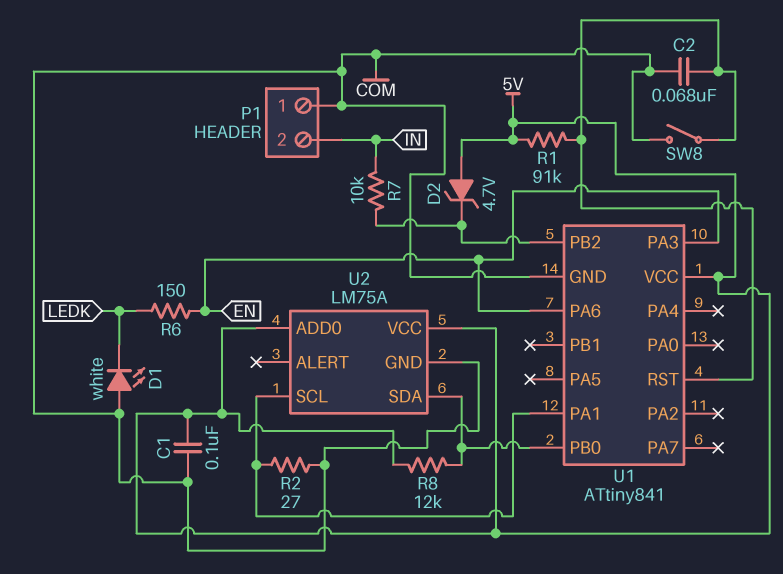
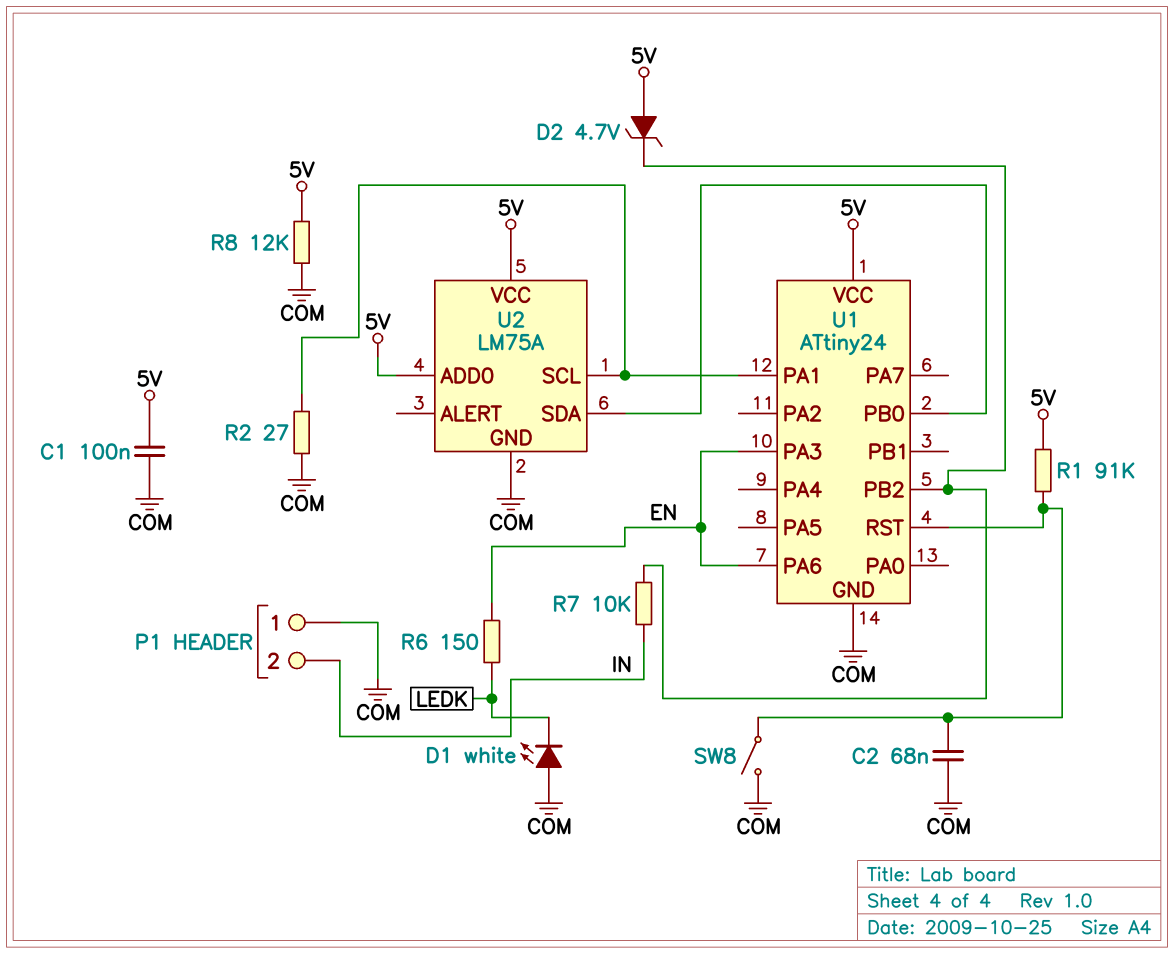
R8: 12k (5V, U1/PB0) -> 12k (5V, COM)
U1: ATtiny841 -> ATtiny24

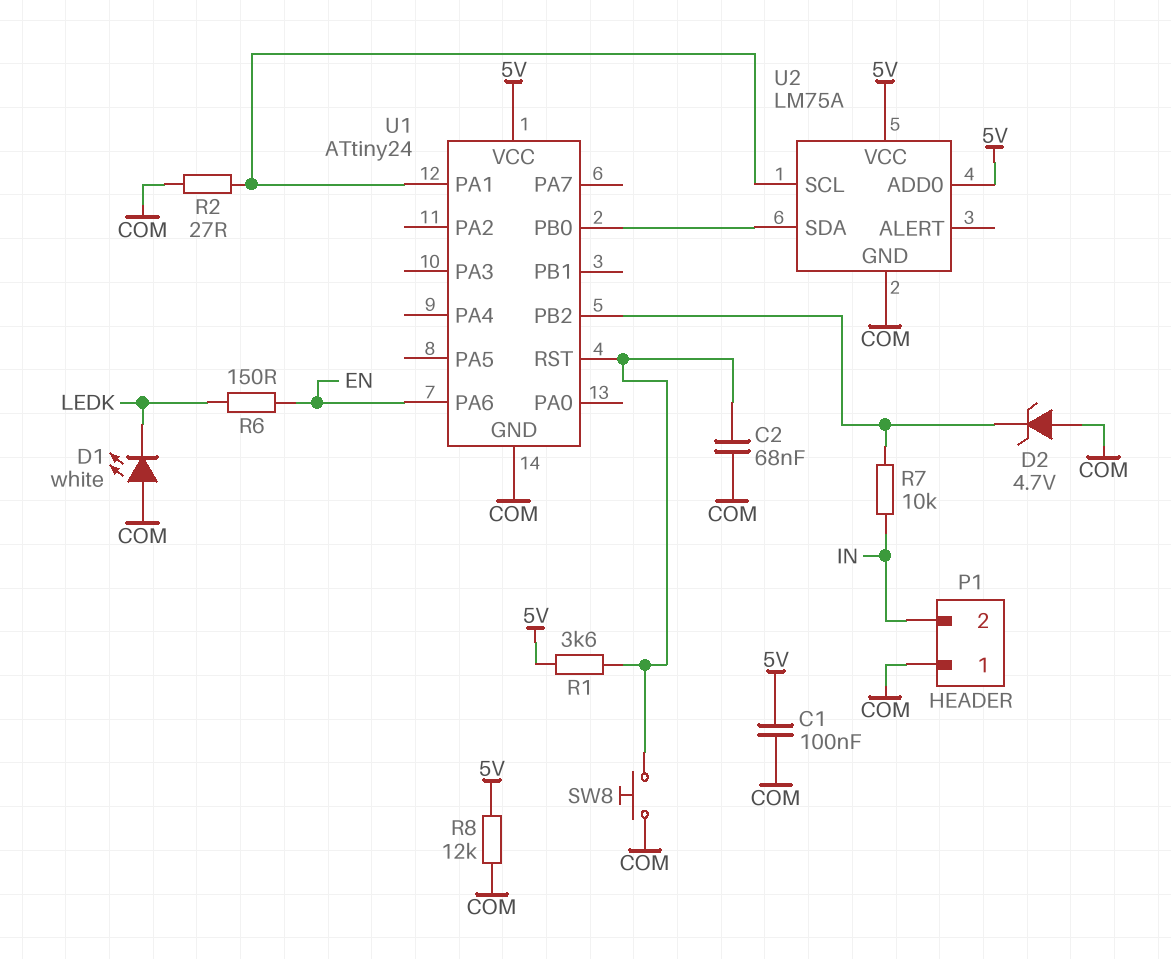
D2: zener 4.7V (A 5V, K U1/PB2) -> zener 4.7V (A COM, K U1/PB2)
R1: 91k (5V, U1/RST) -> 3.6k (5V, U1/RST)
SW8: switch (COM, U1/RST) -> button (COM, U1/RST)
U1 pin PA3: EN -> none

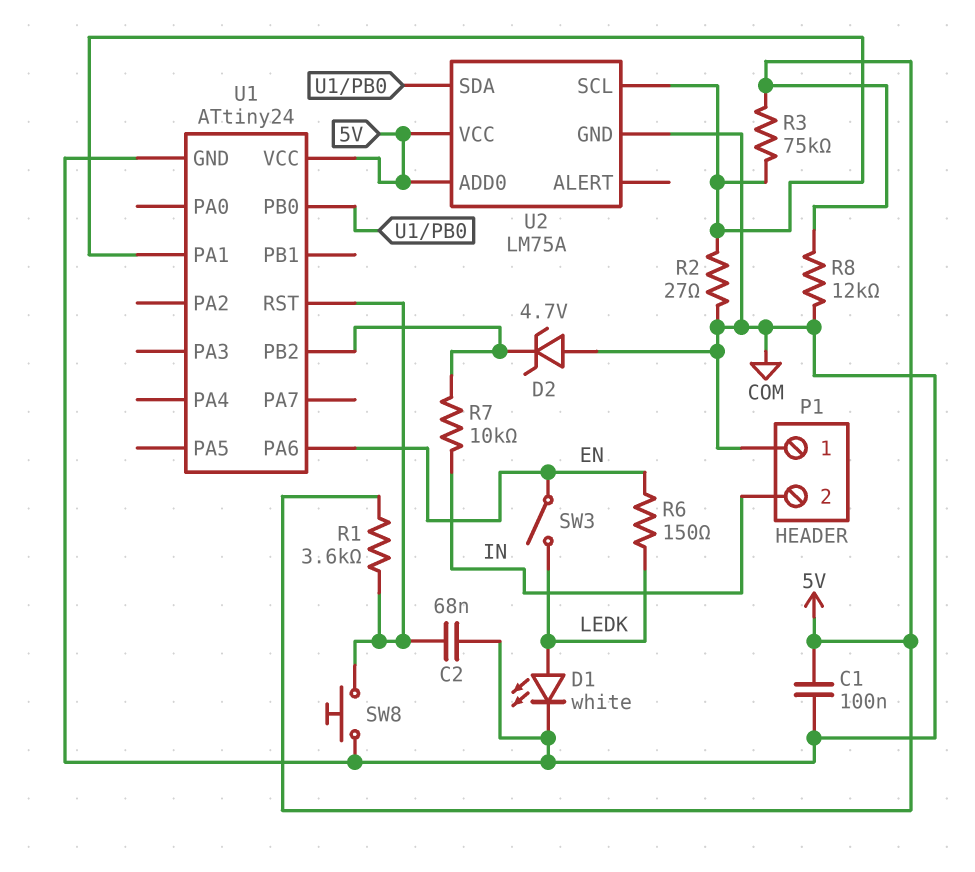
D1: LED white (A COM, K LEDK) -> LED white (A LEDK, K COM)
R3: none -> 75k (5V, U1/PA1)
SW3: none -> switch (EN, LEDK)

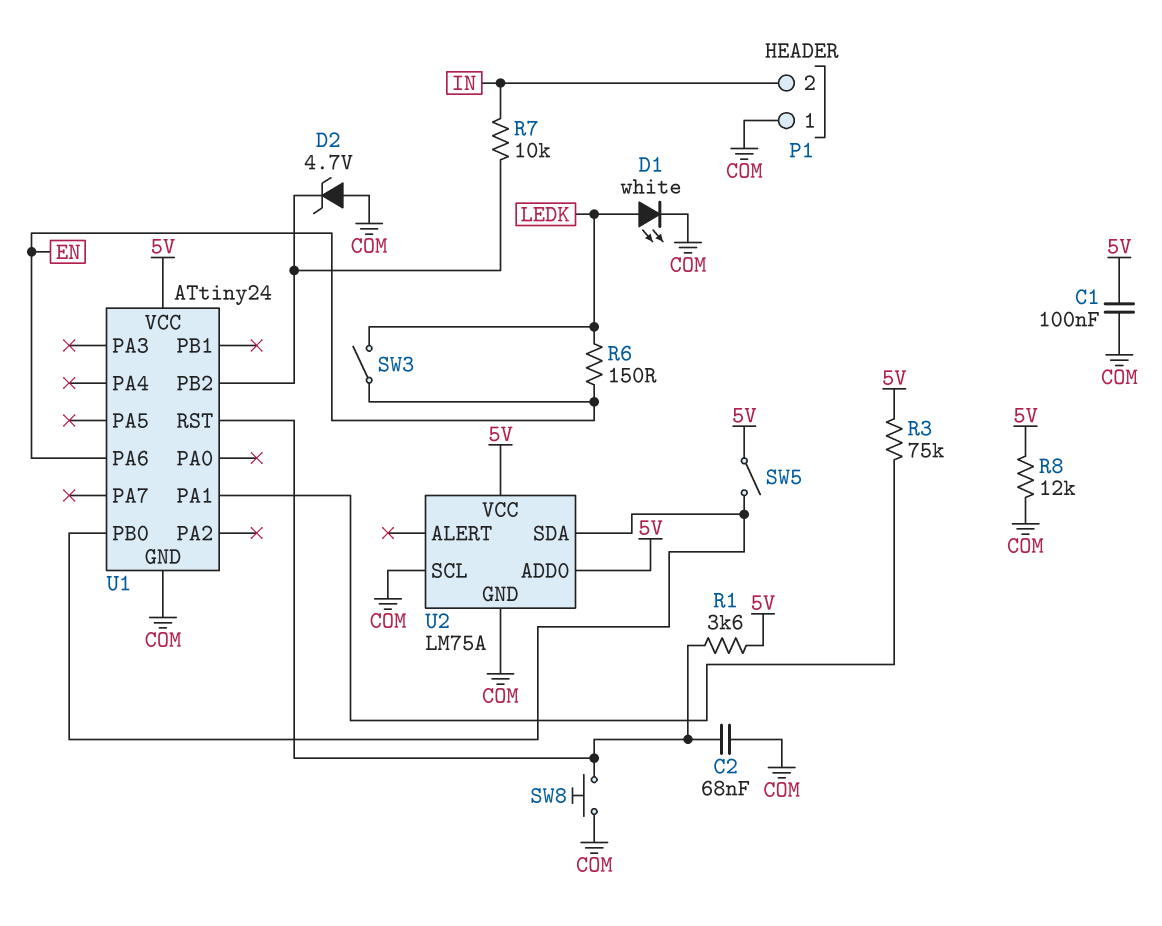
R2: 27 (COM, U1/PA1) -> none
SW5: none -> switch (5V, U1/PB0)
U2 pin SCL: U1/PA1 -> COM

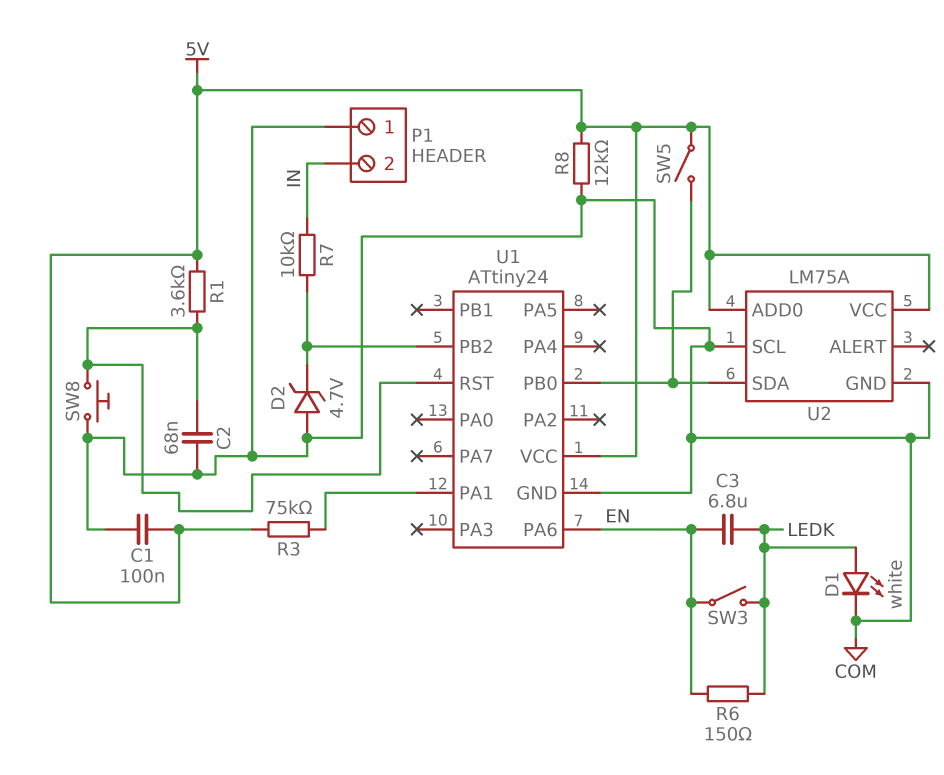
C3: none -> 6.8uF (EN, LEDK)

